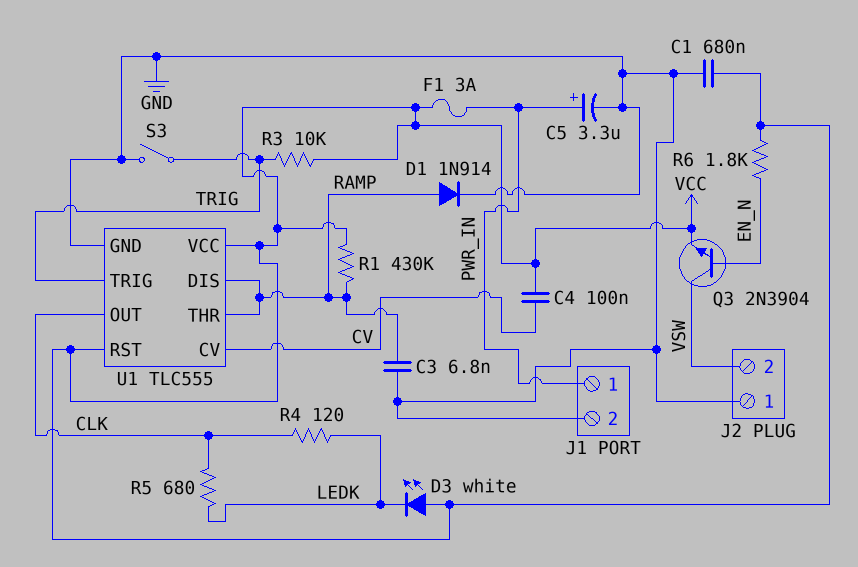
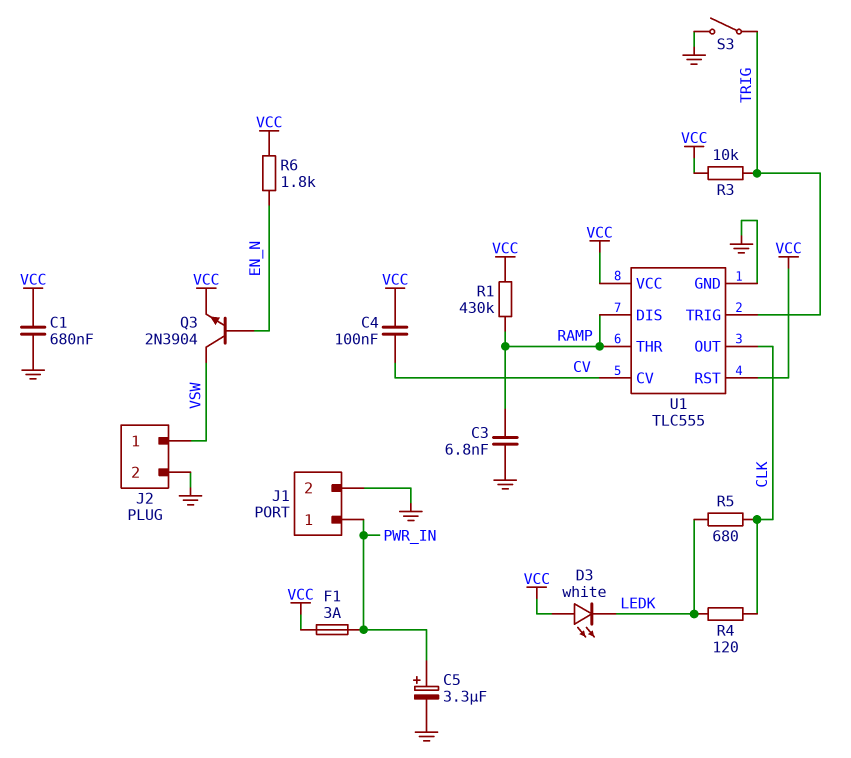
D1: diode 1N914 (A RAMP, K GND) -> none
J2 pin 1: GND -> VSW
J2 pin 2: VSW -> GND

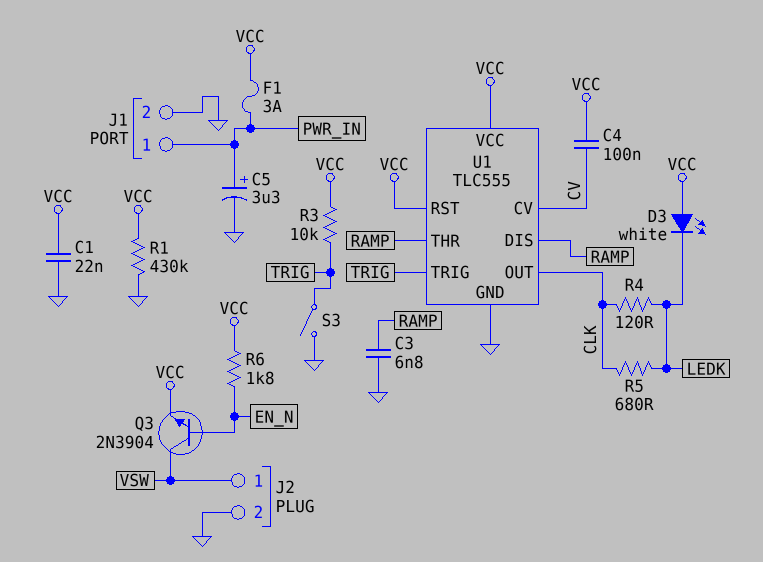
C1: 680nF (GND, VCC) -> 22nF (GND, VCC)
R1: 430k (RAMP, VCC) -> 430k (GND, VCC)

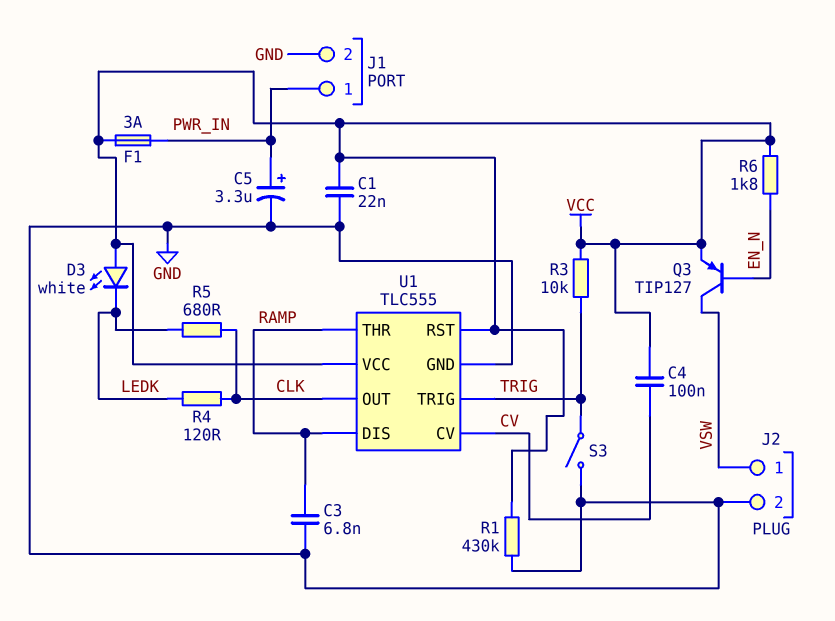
Q3: NPN 2N3904 (B EN_N, C VSW, E VCC) -> PNP TIP127 (B EN_N, C VSW, E VCC)

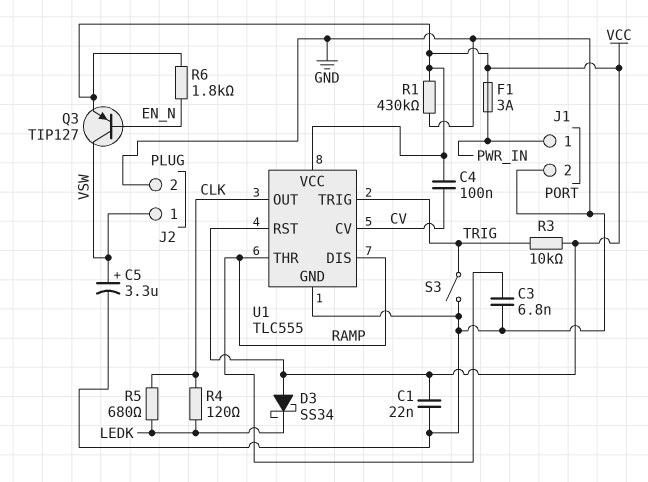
C5: 3.3uF (plus PWR_IN, minus GND) -> 3.3uF (plus VSW, minus GND)
D3: LED white (A VCC, K LEDK) -> schottky SS34 (A VCC, K LEDK)

